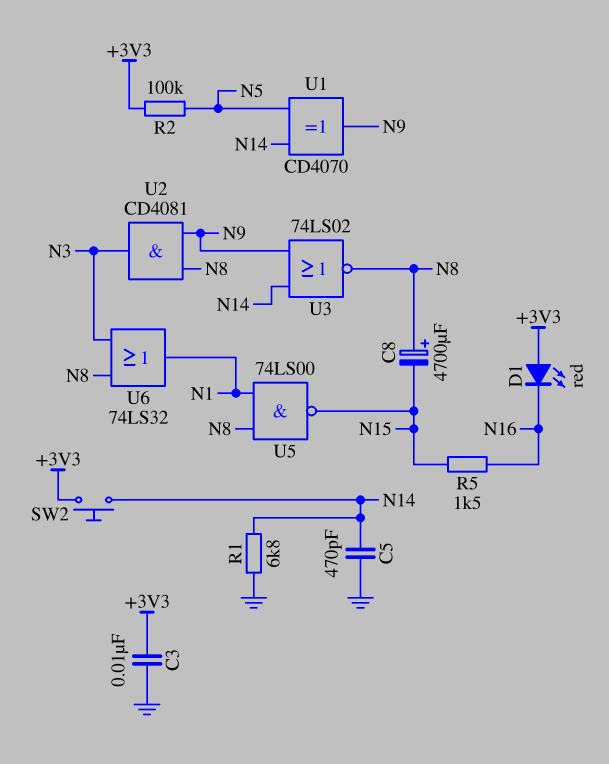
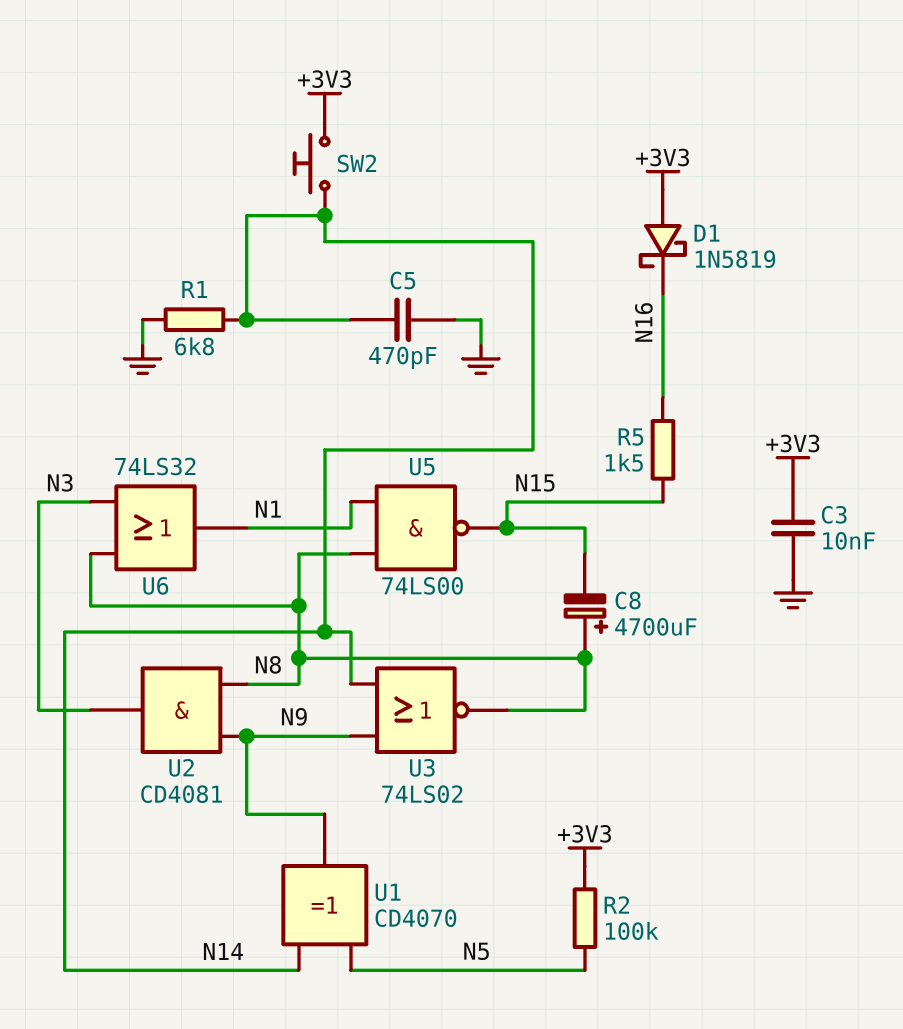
D1: LED red (A +3V3, K N16) -> schottky 1N5819 (A +3V3, K N16)

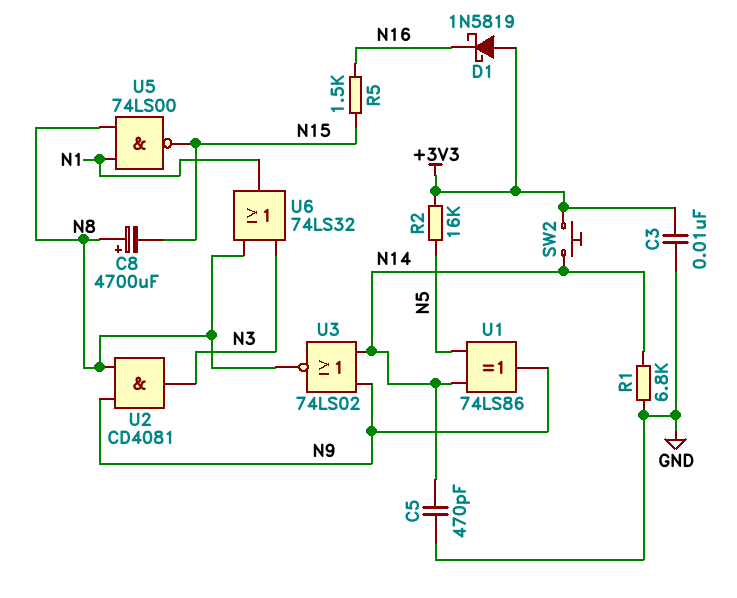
R2: 100k (+3V3, N5) -> 16k (+3V3, N5)
U1: XOR CD4070 (in N5, in N14, out N9) -> XOR 74LS86 (in N5, in N14, out N9)

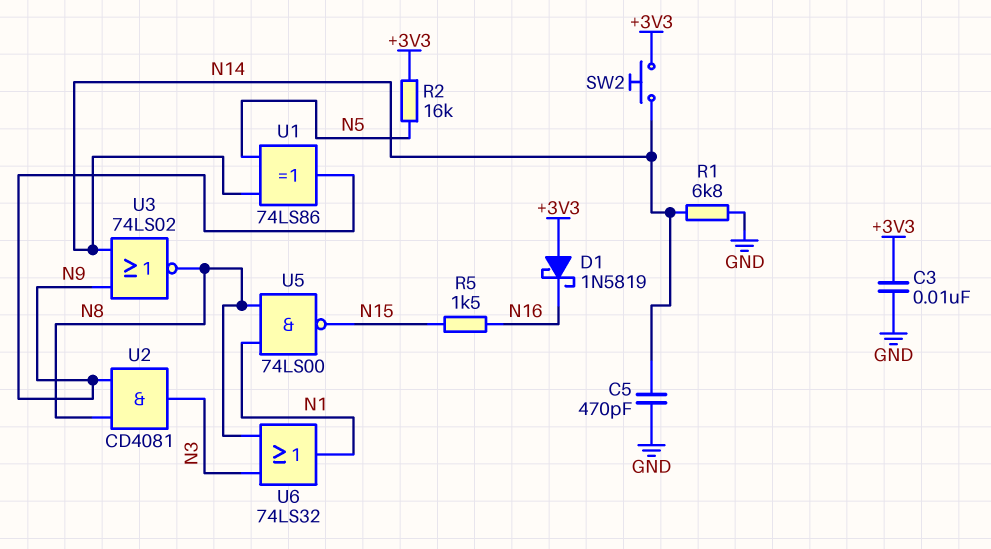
C8: 4700uF (plus N8, minus N15) -> none

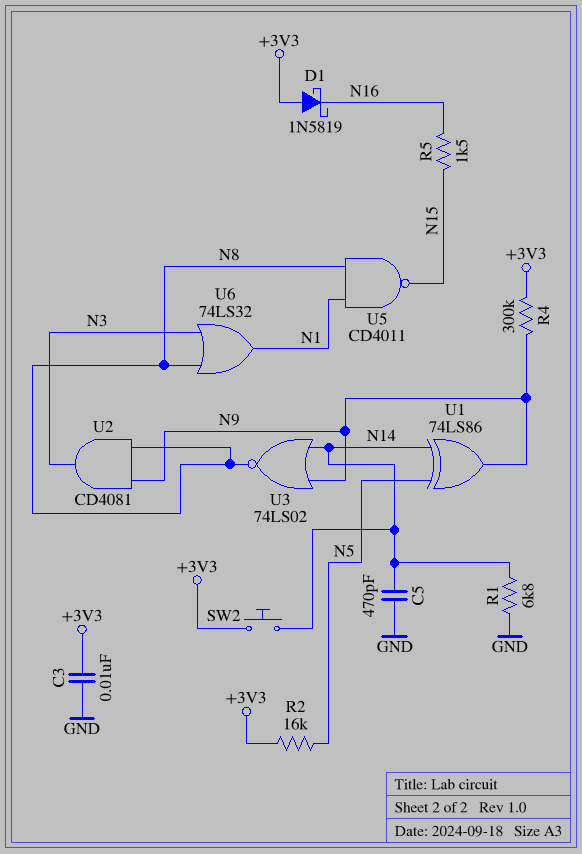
R4: none -> 300k (+3V3, N9)
U5: NAND 74LS00 (in N1, in N8, out N15) -> NAND CD4011 (in N1, in N8, out N15)

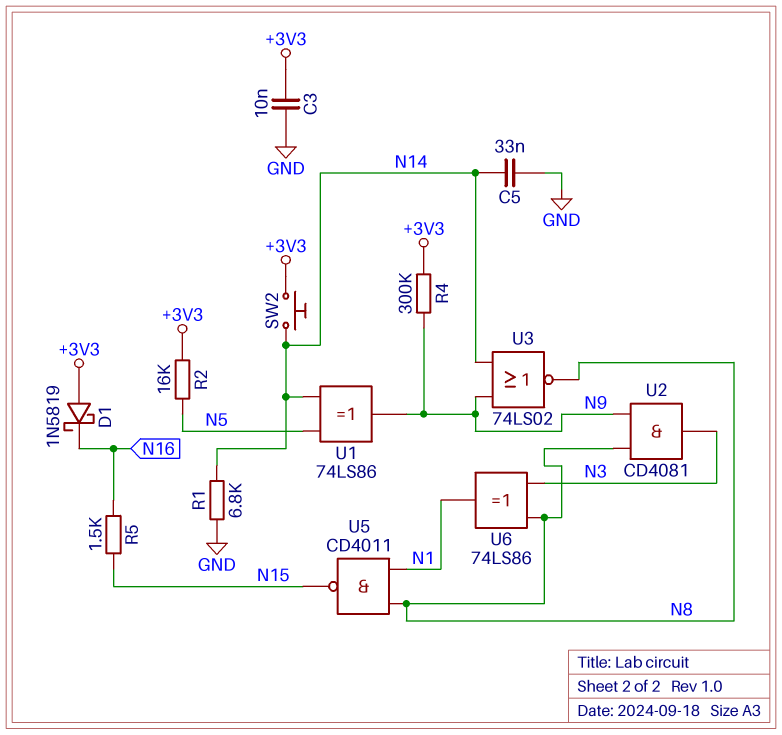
C5: 470pF (GND, N14) -> 33nF (GND, N14)
U6: OR 74LS32 (in N3, in N8, out N1) -> XOR 74LS86 (in N3, in N8, out N1)

